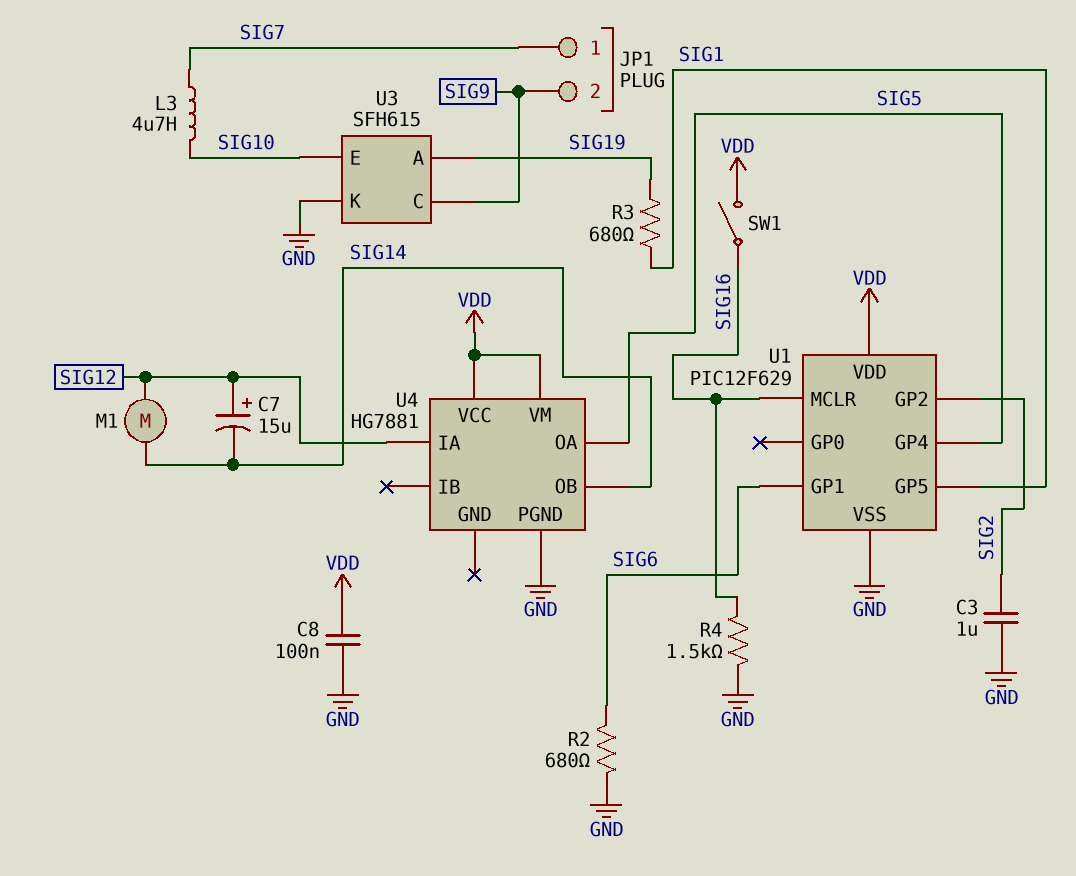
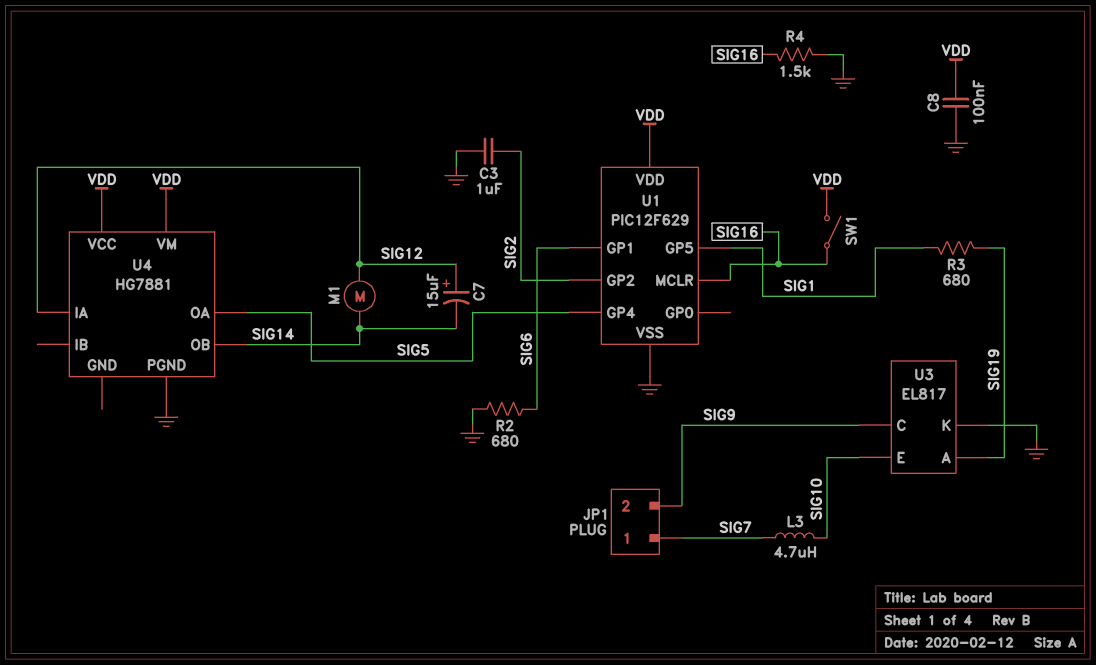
U3: SFH615 -> EL817

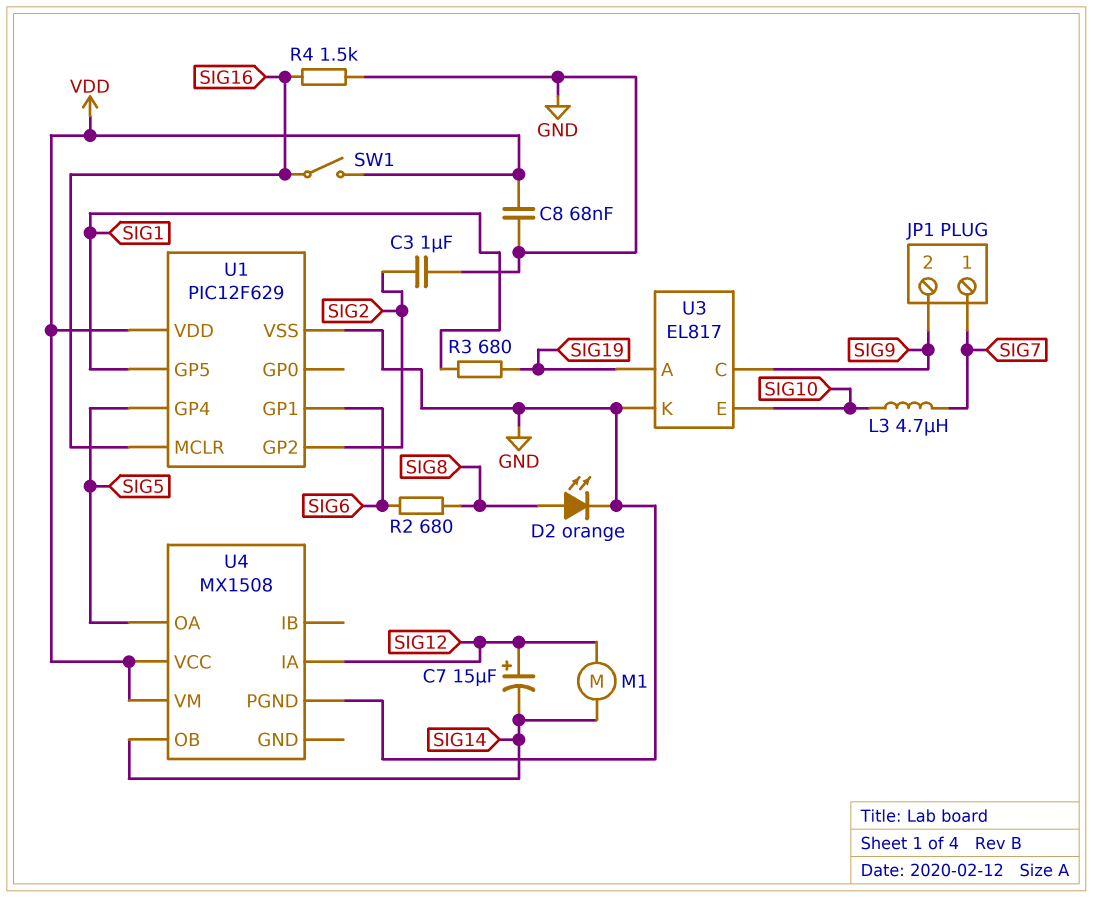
C8: 100nF (GND, VDD) -> 68nF (GND, VDD)
D2: none -> LED orange (A SIG8, K GND)
R2: 680 (GND, SIG6) -> 680 (SIG6, SIG8)
U4: HG7881 -> MX1508

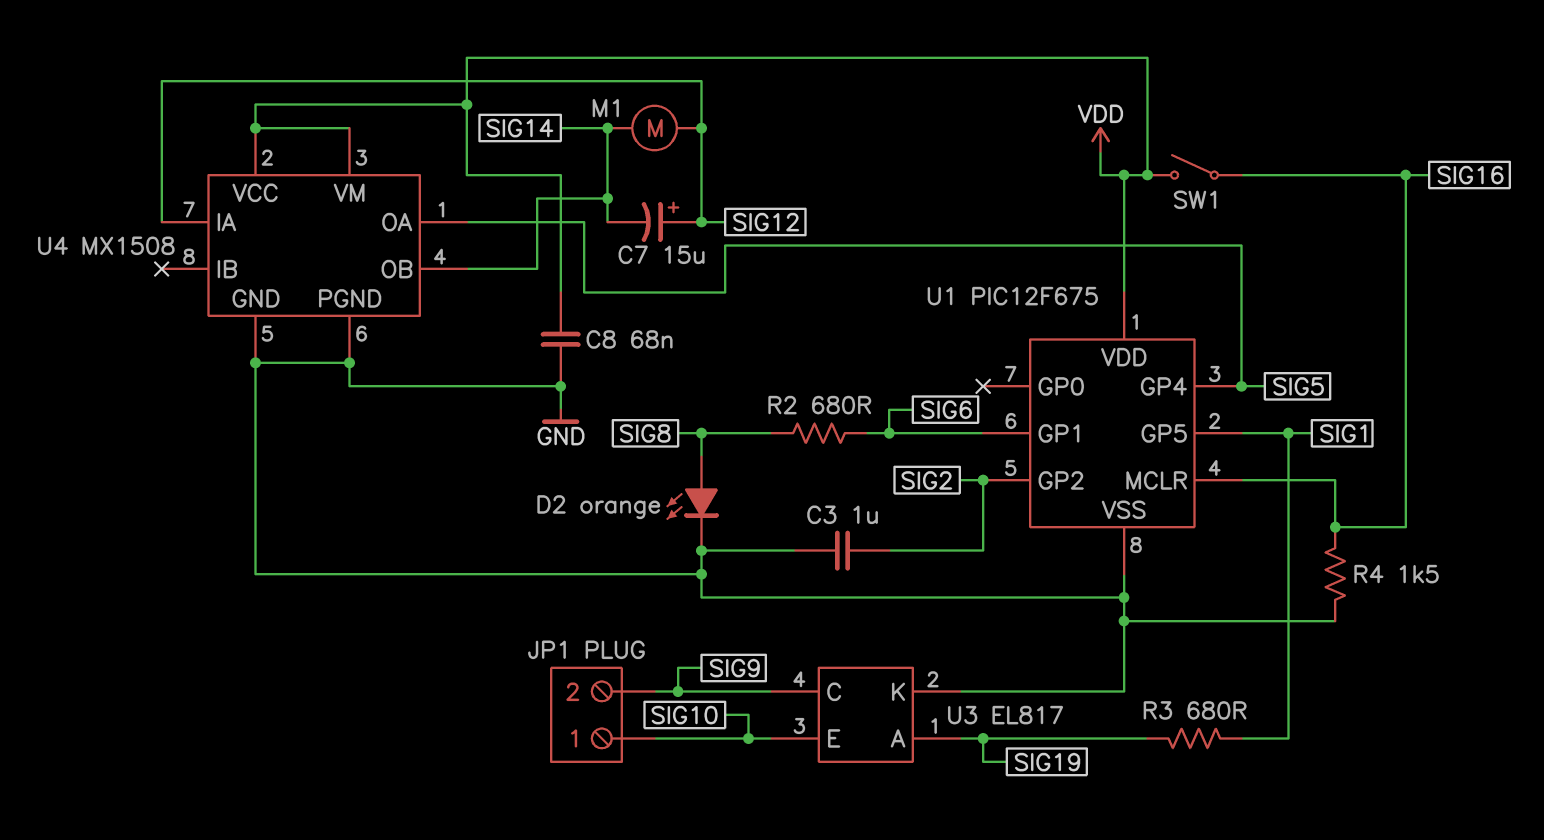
JP1 pin 1: SIG7 -> SIG10
L3: 4.7uH (SIG7, SIG10) -> none
U1: PIC12F629 -> PIC12F675
U4 pin GND: none -> GND

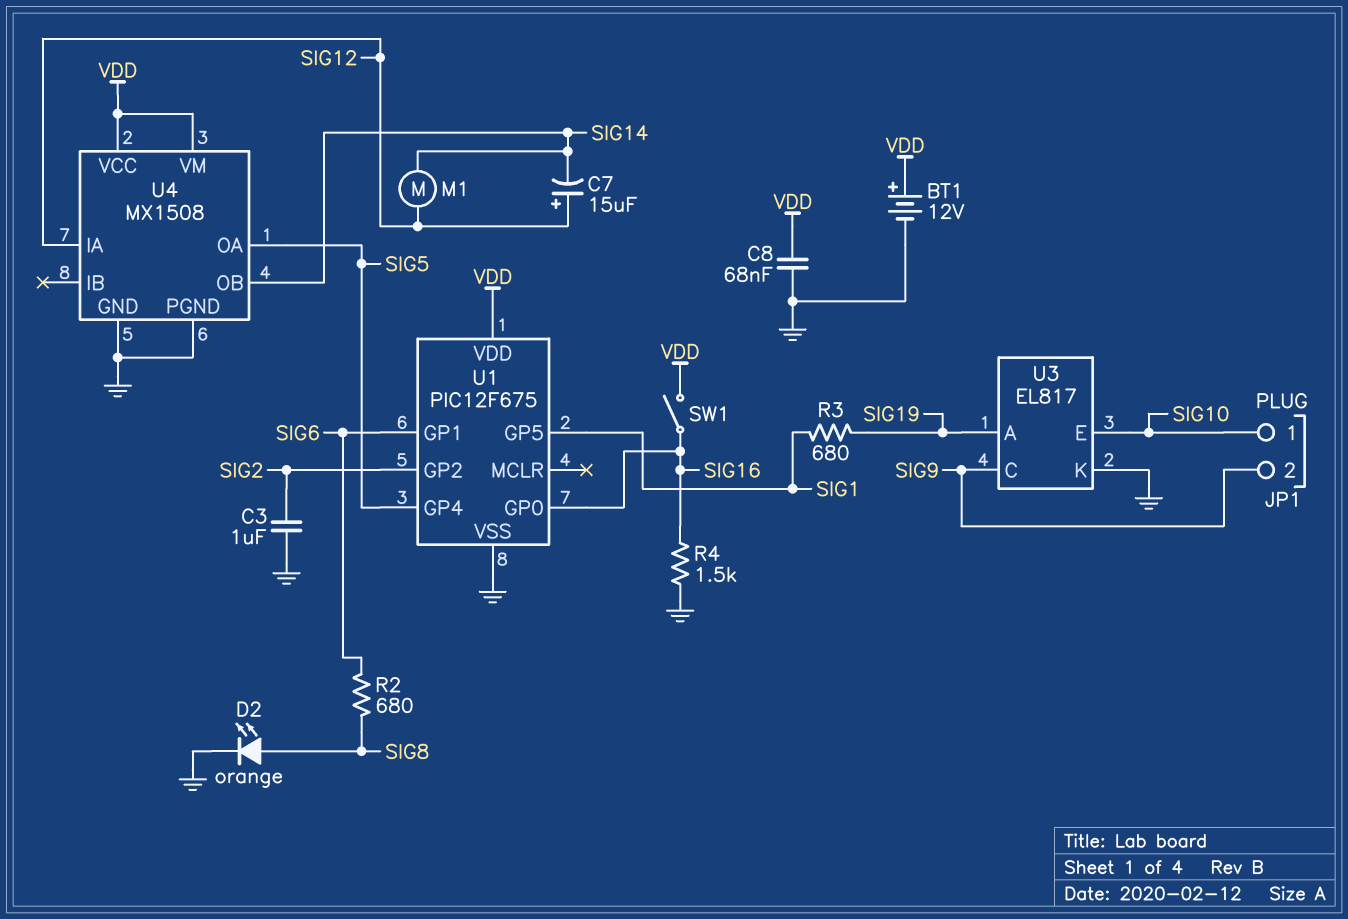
BT1: none -> 12V (plus VDD, minus GND)
U1 pin GP0: none -> SIG16
U1 pin MCLR: SIG16 -> none

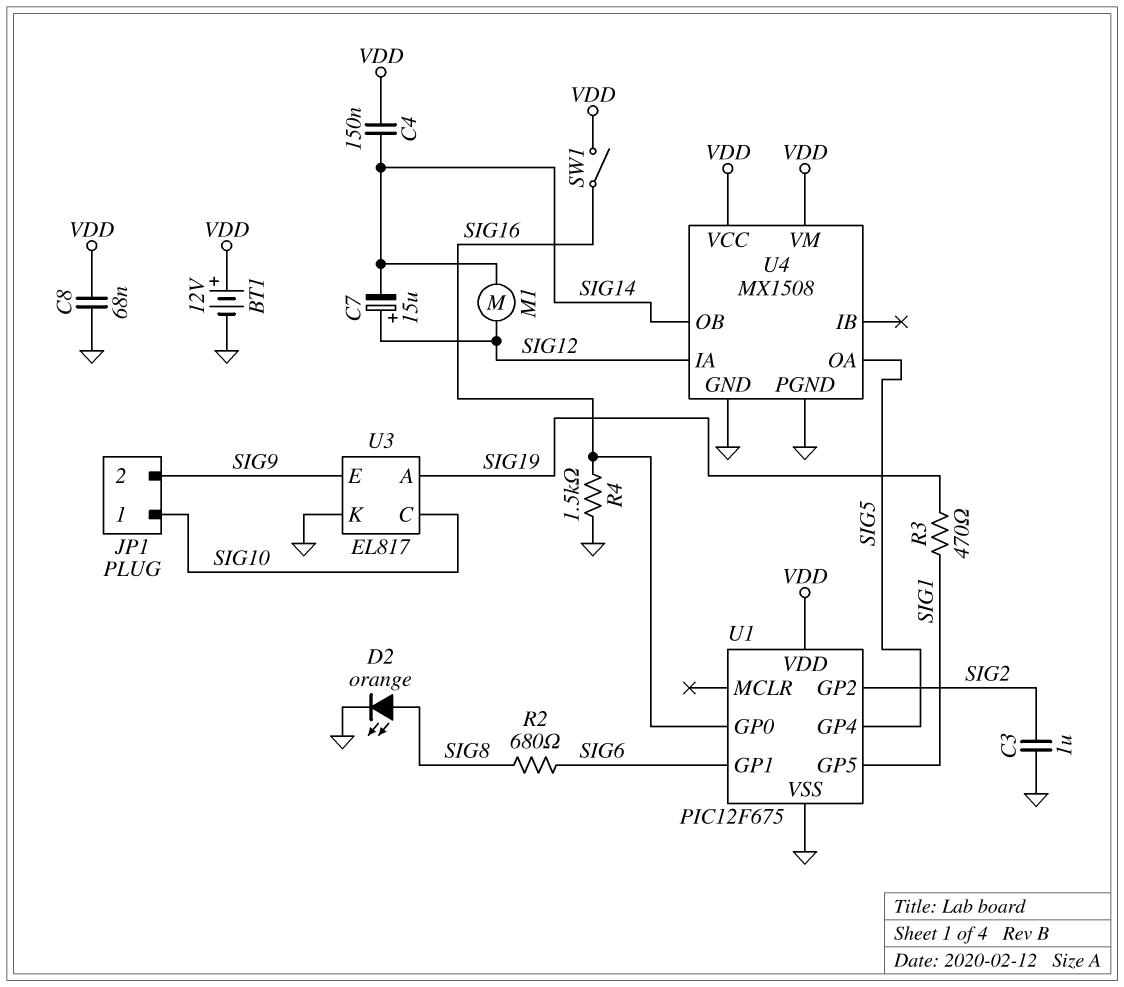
C4: none -> 150nF (SIG14, VDD)
R3: 680 (SIG1, SIG19) -> 470 (SIG1, SIG19)
U3 pin C: SIG9 -> SIG10
U3 pin E: SIG10 -> SIG9

